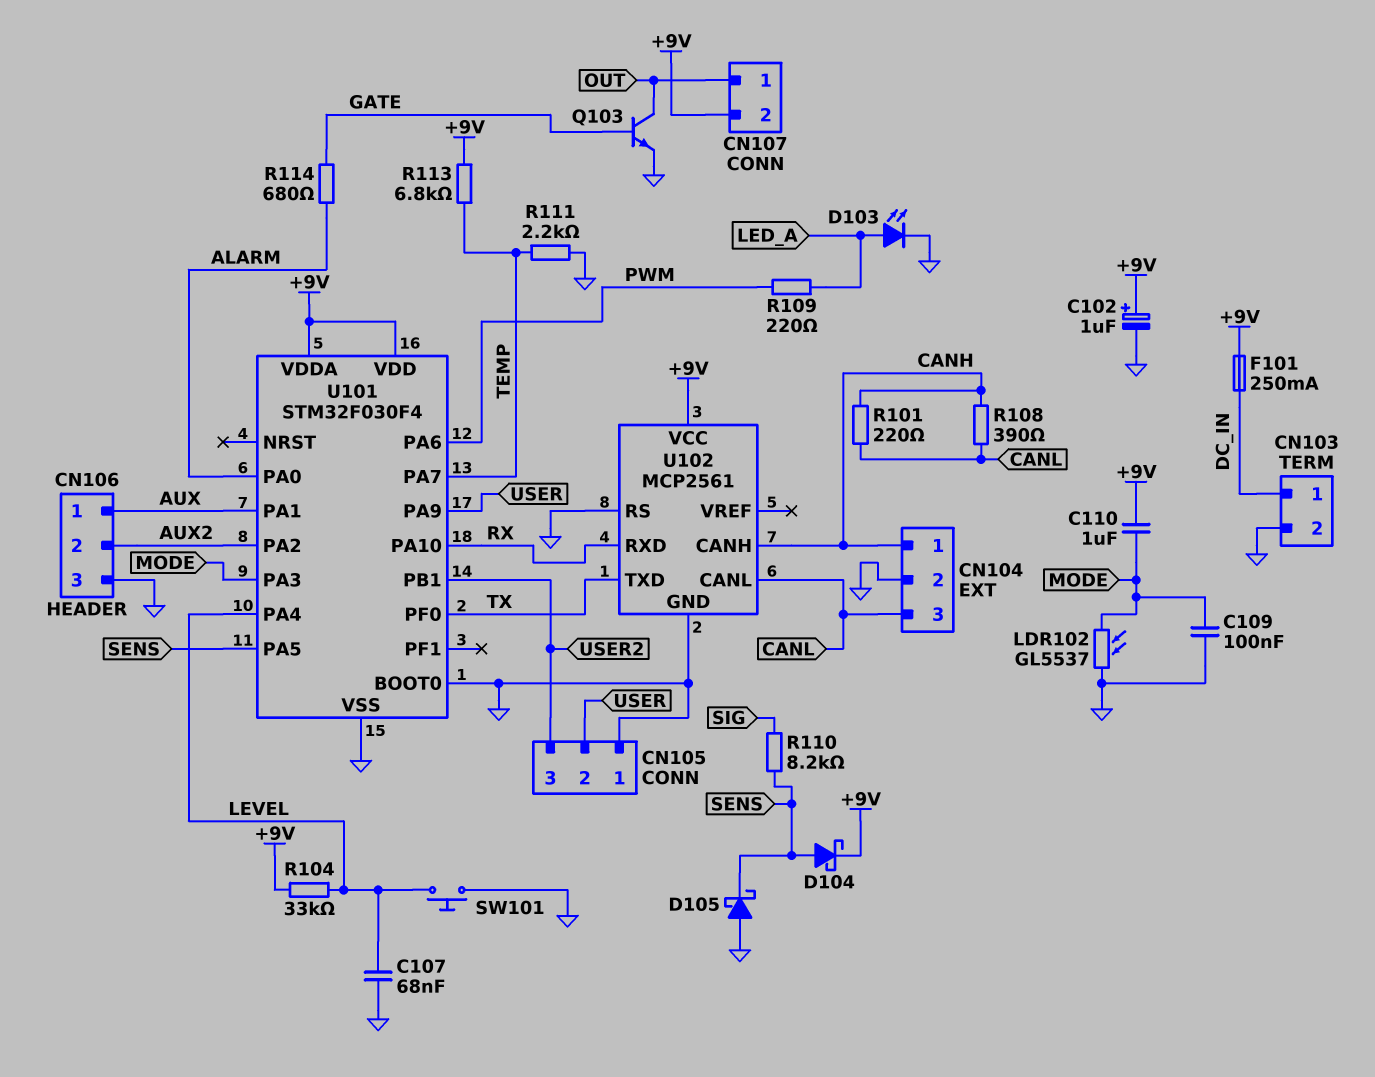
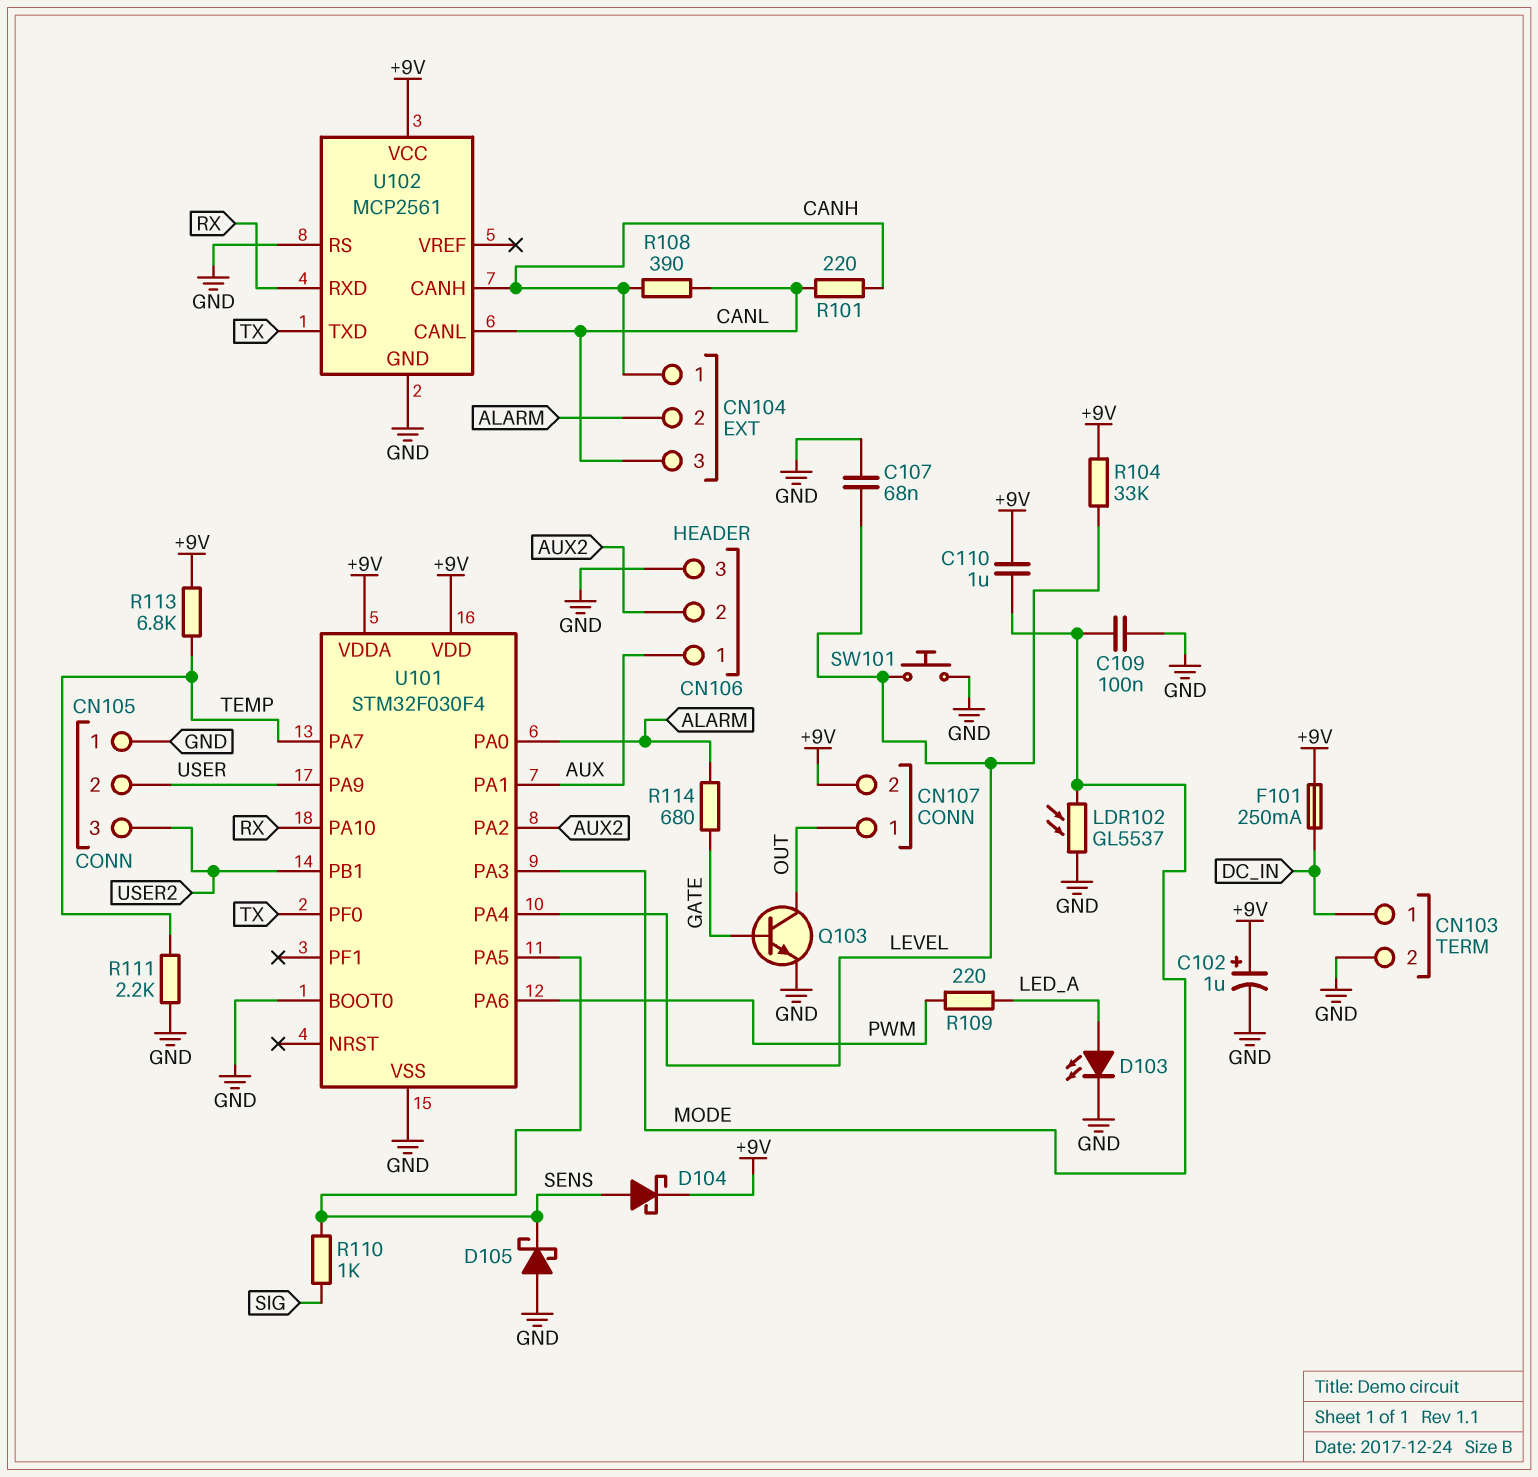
CN104 pin 2: GND -> ALARM
R110: 8.2k (SENS, SIG) -> 1k (SENS, SIG)

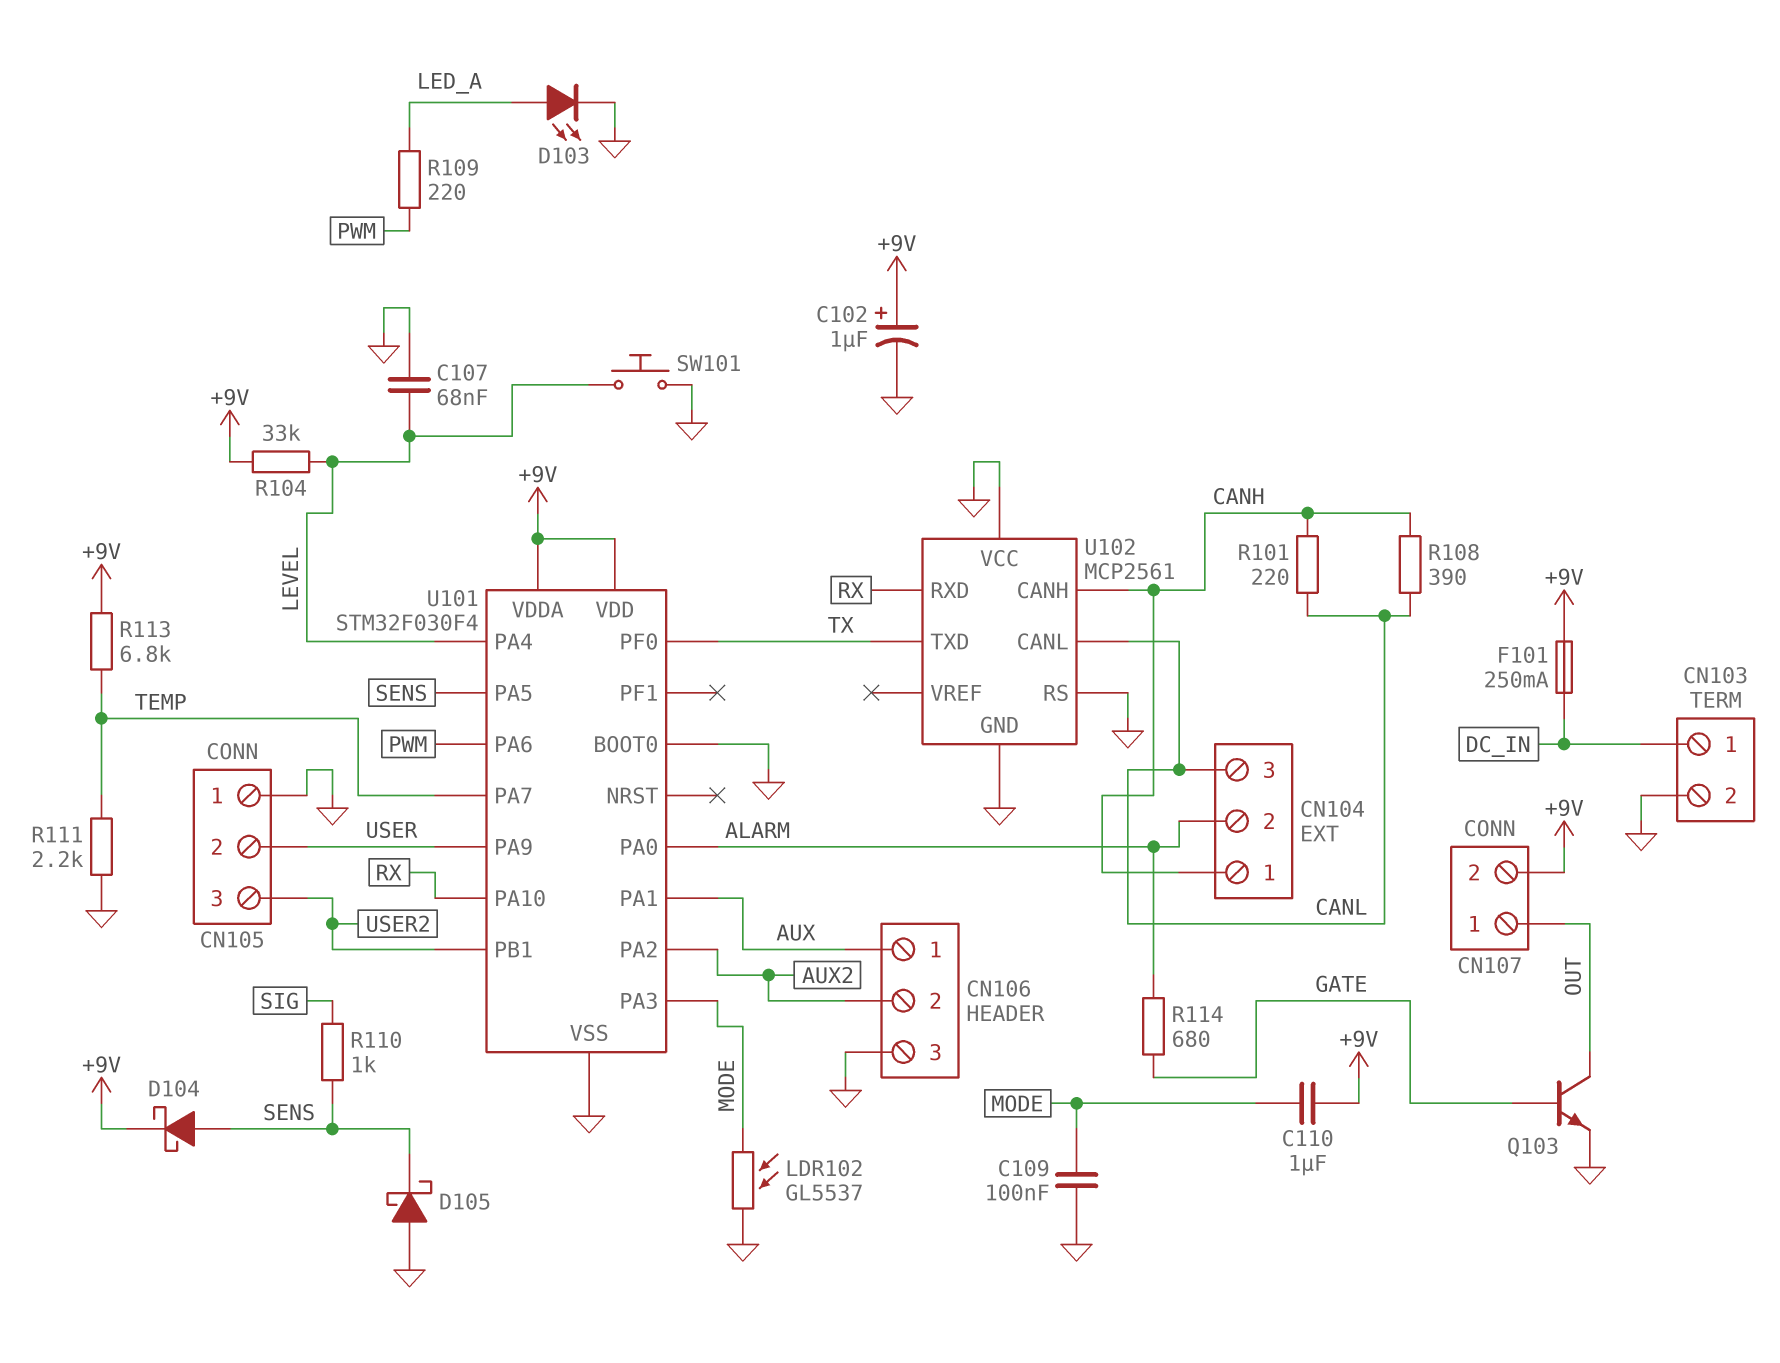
U102 pin VCC: +9V -> GND

